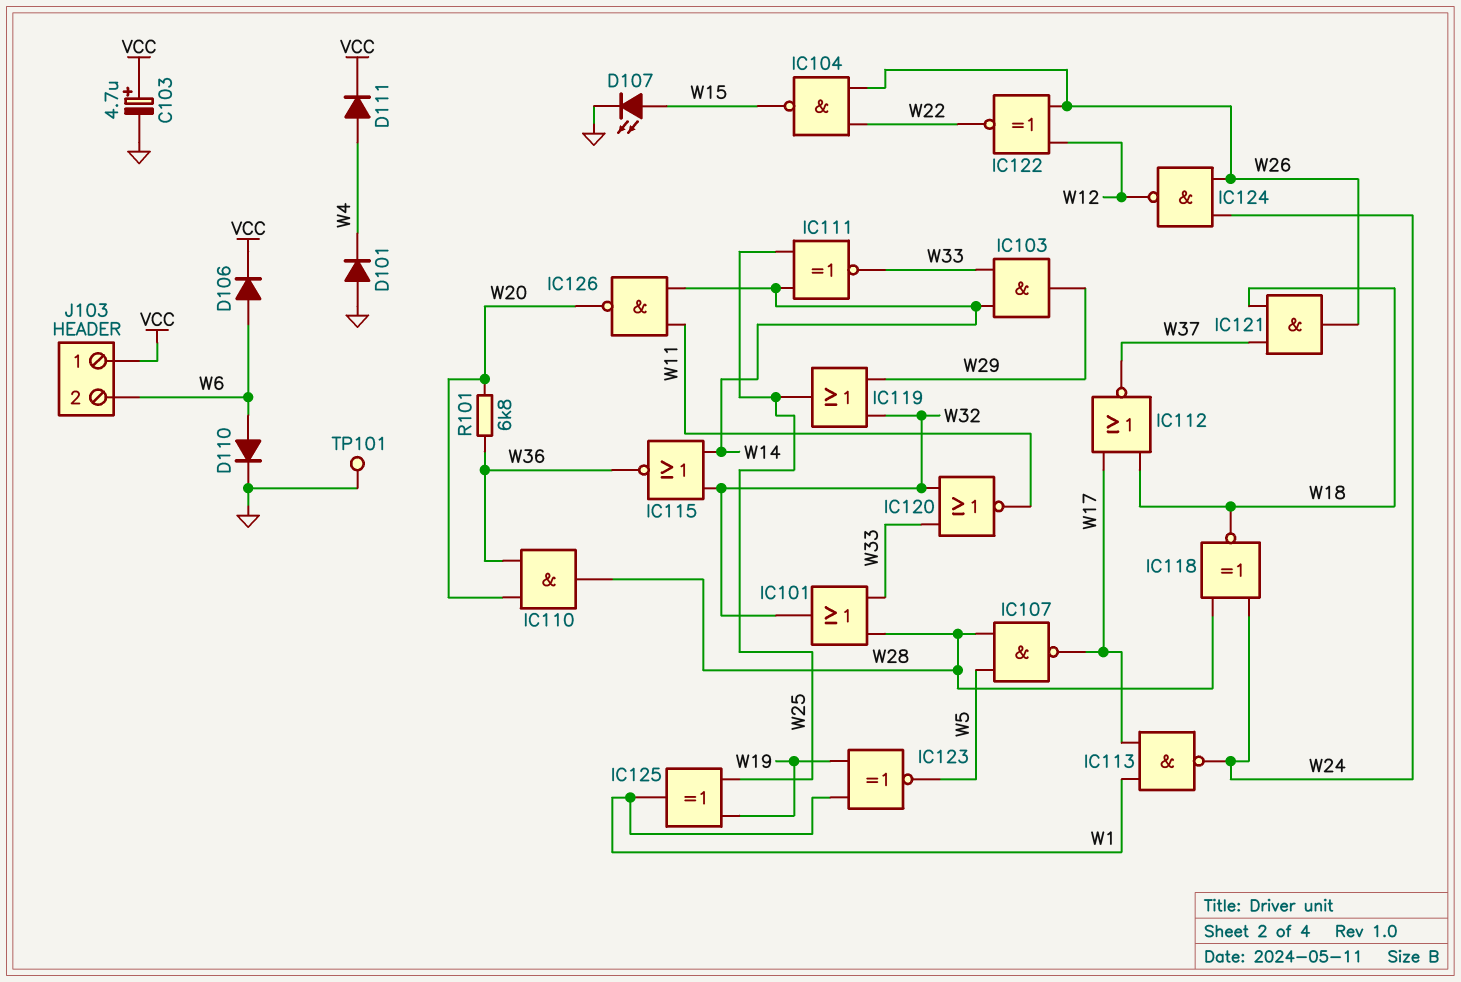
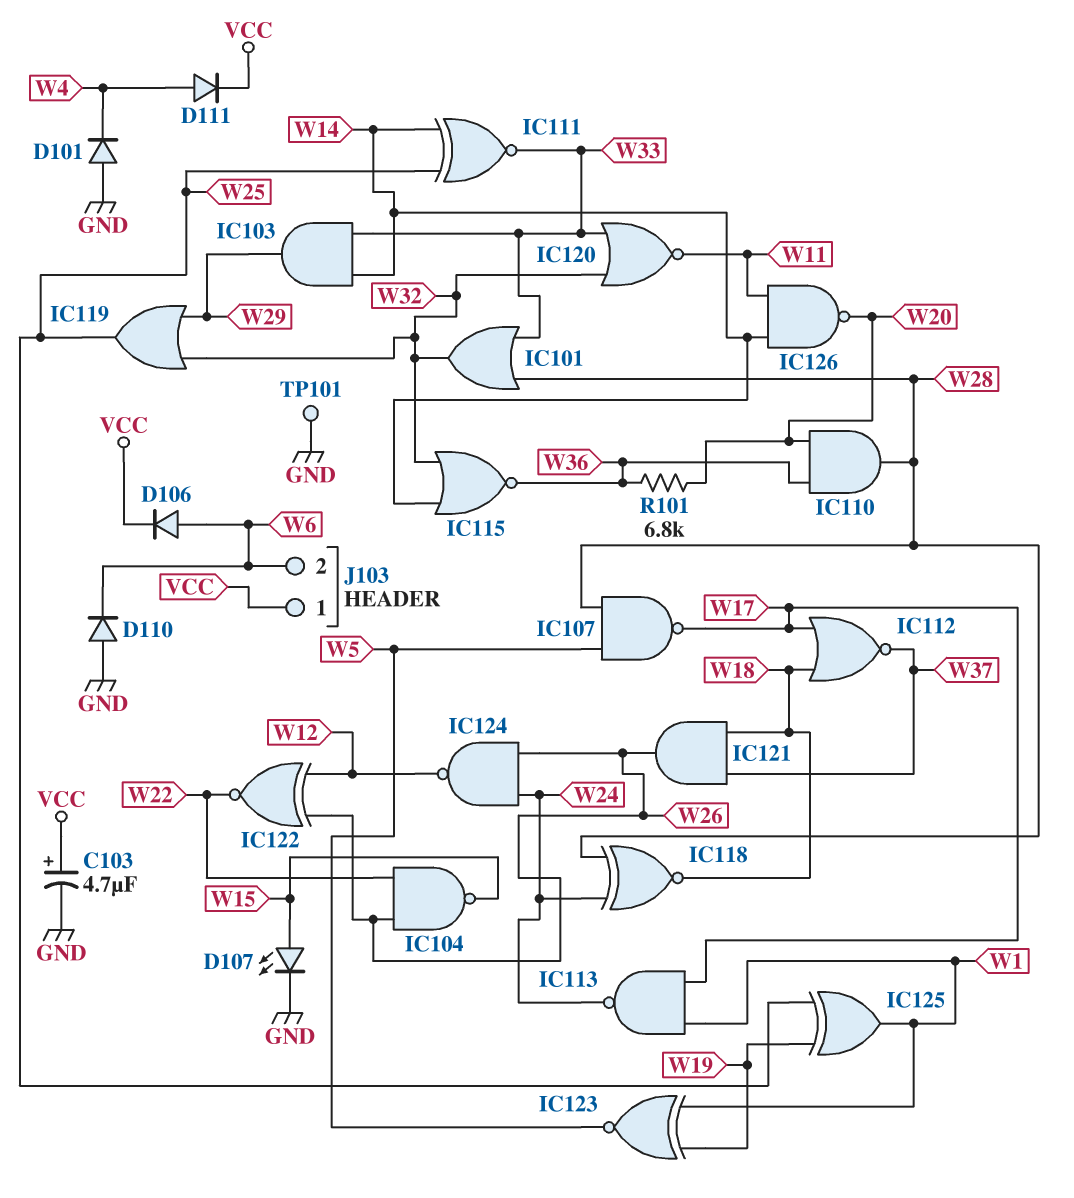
D110: diode (A W6, K GND) -> diode (A GND, K W6)

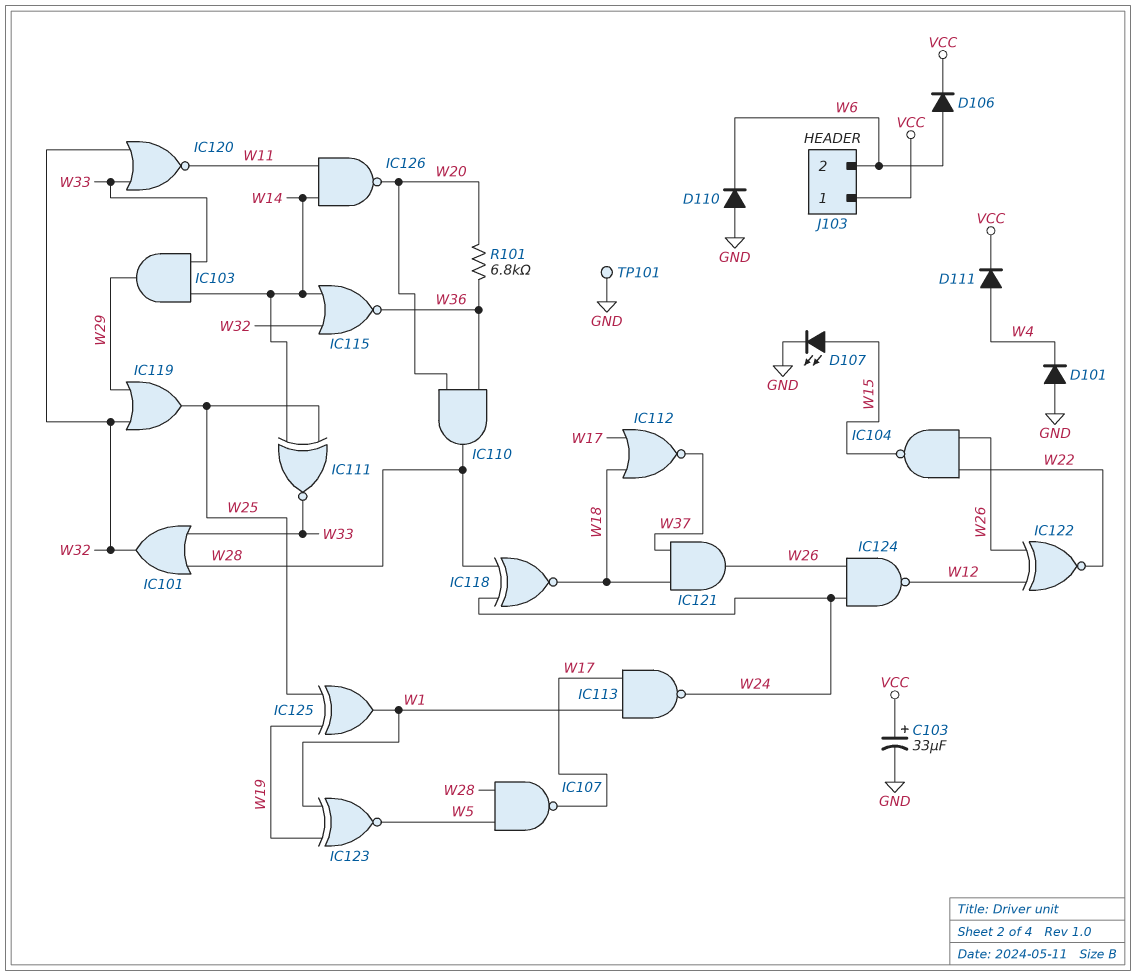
C103: 4.7uF (plus VCC, minus GND) -> 33uF (plus VCC, minus GND)

